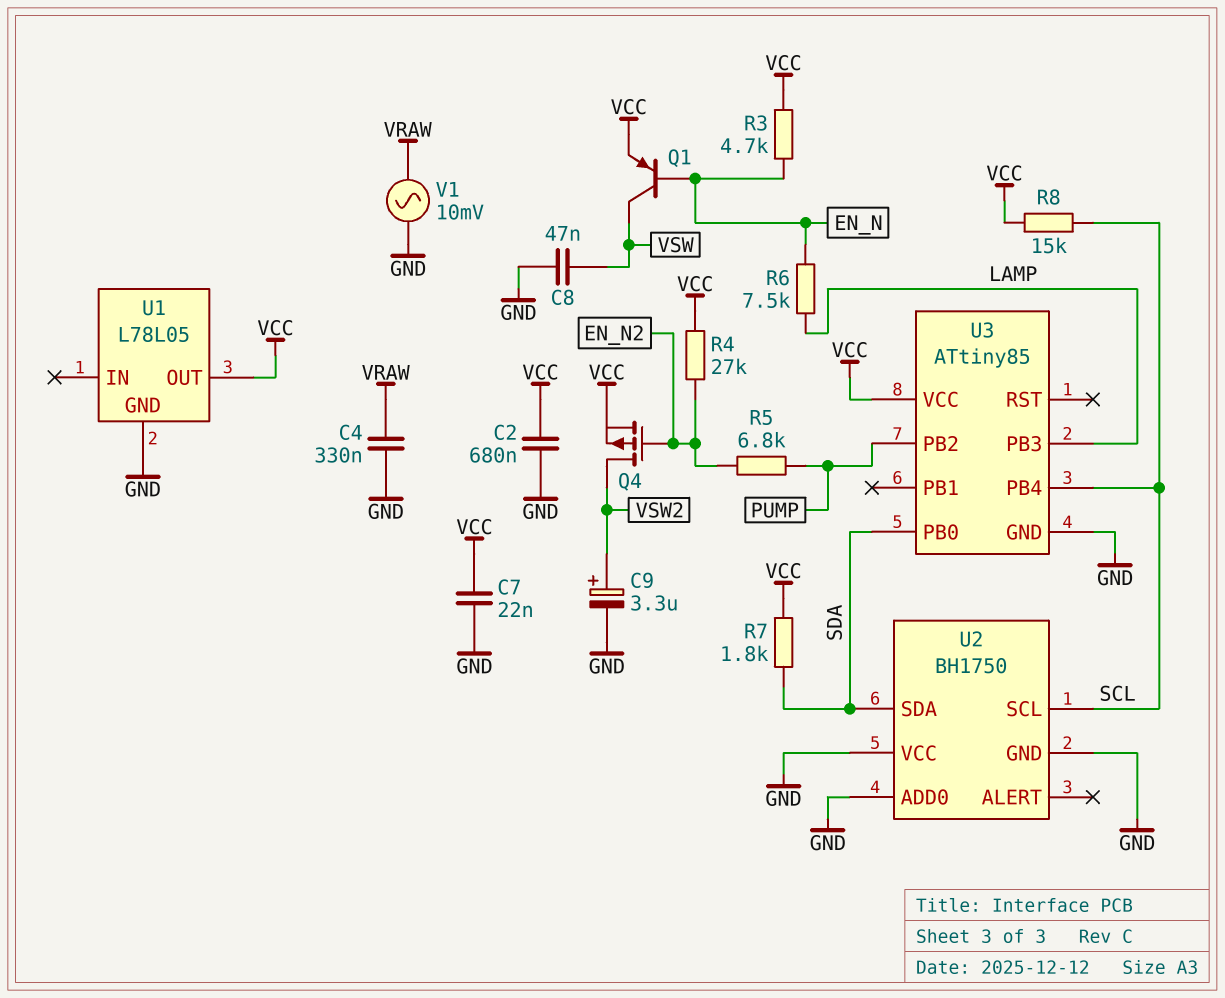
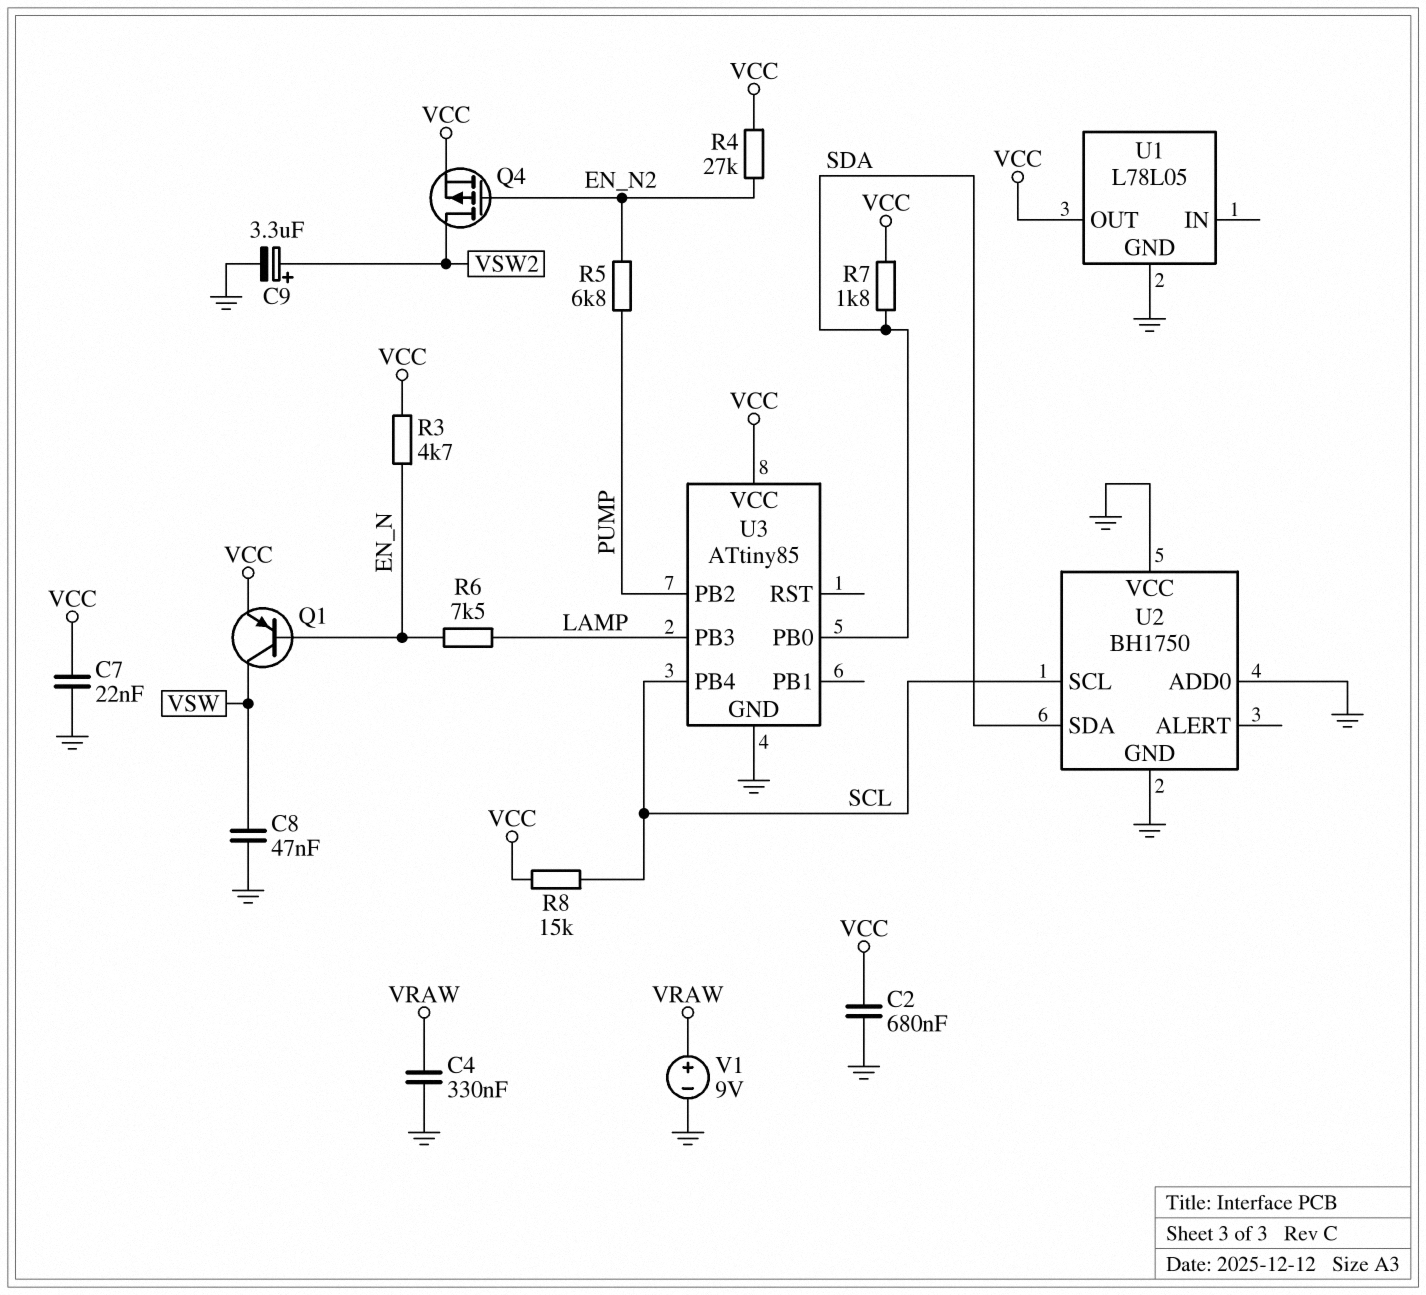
V1: AC 10mV (GND, VRAW) -> 9V (plus VRAW, minus GND)

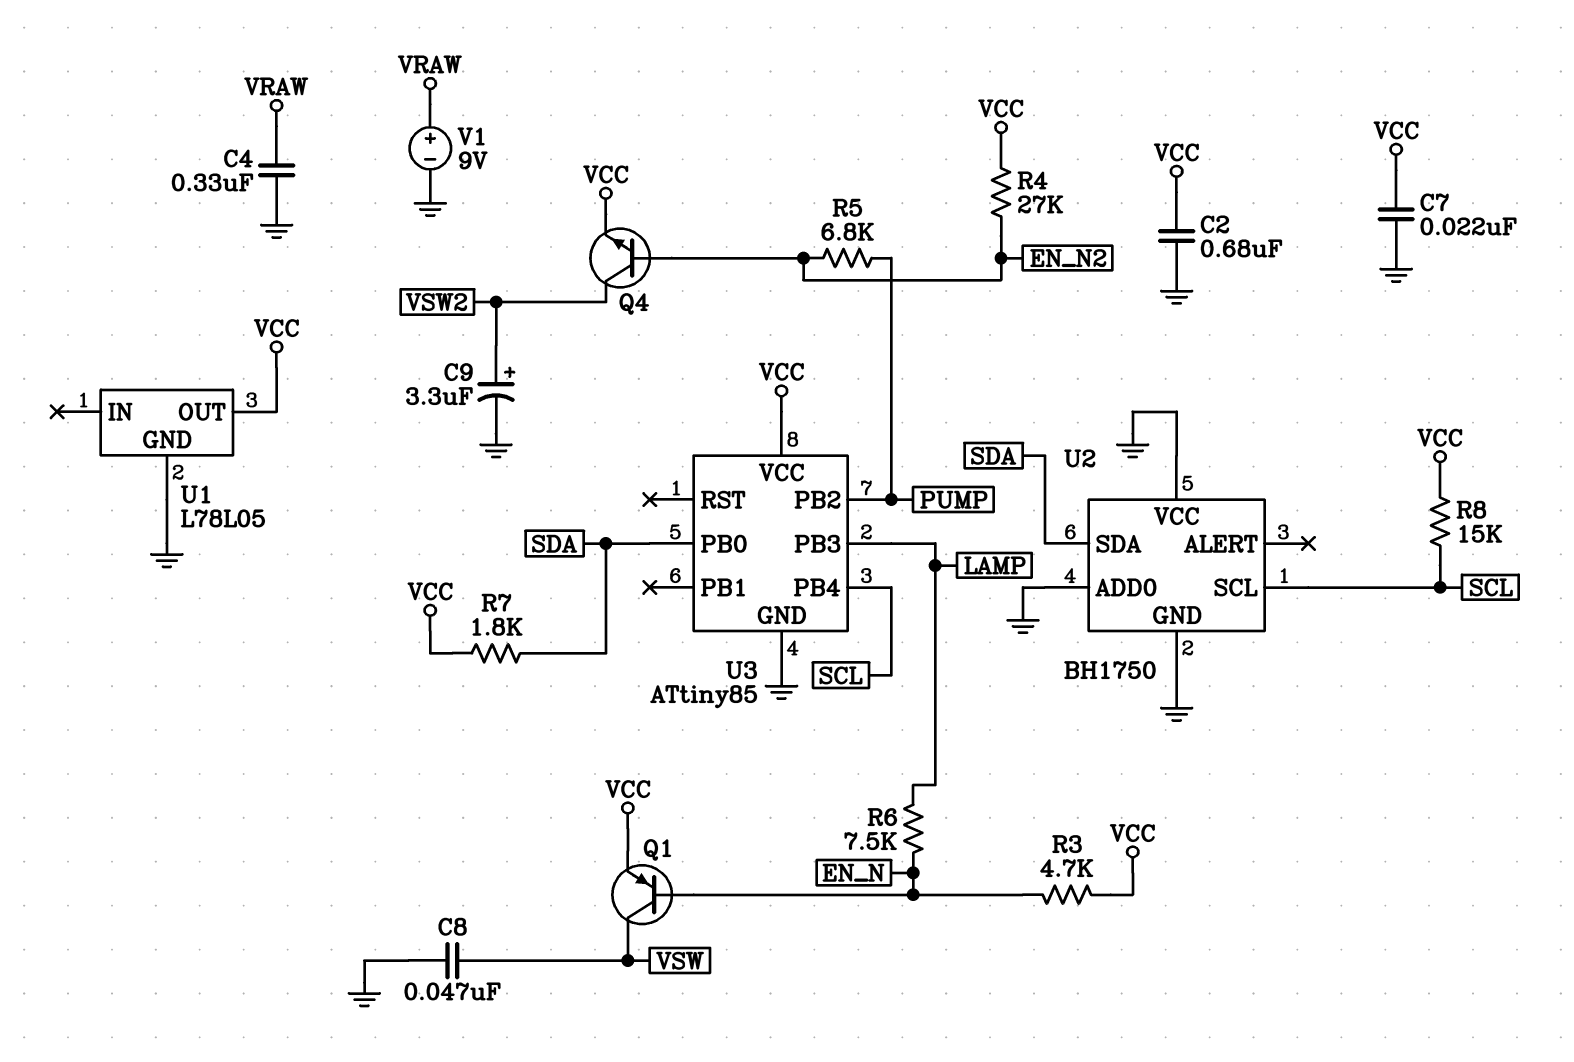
Q4: PMOS (G EN_N2, D VSW2, S VCC) -> NPN (B EN_N2, C VSW2, E VCC)

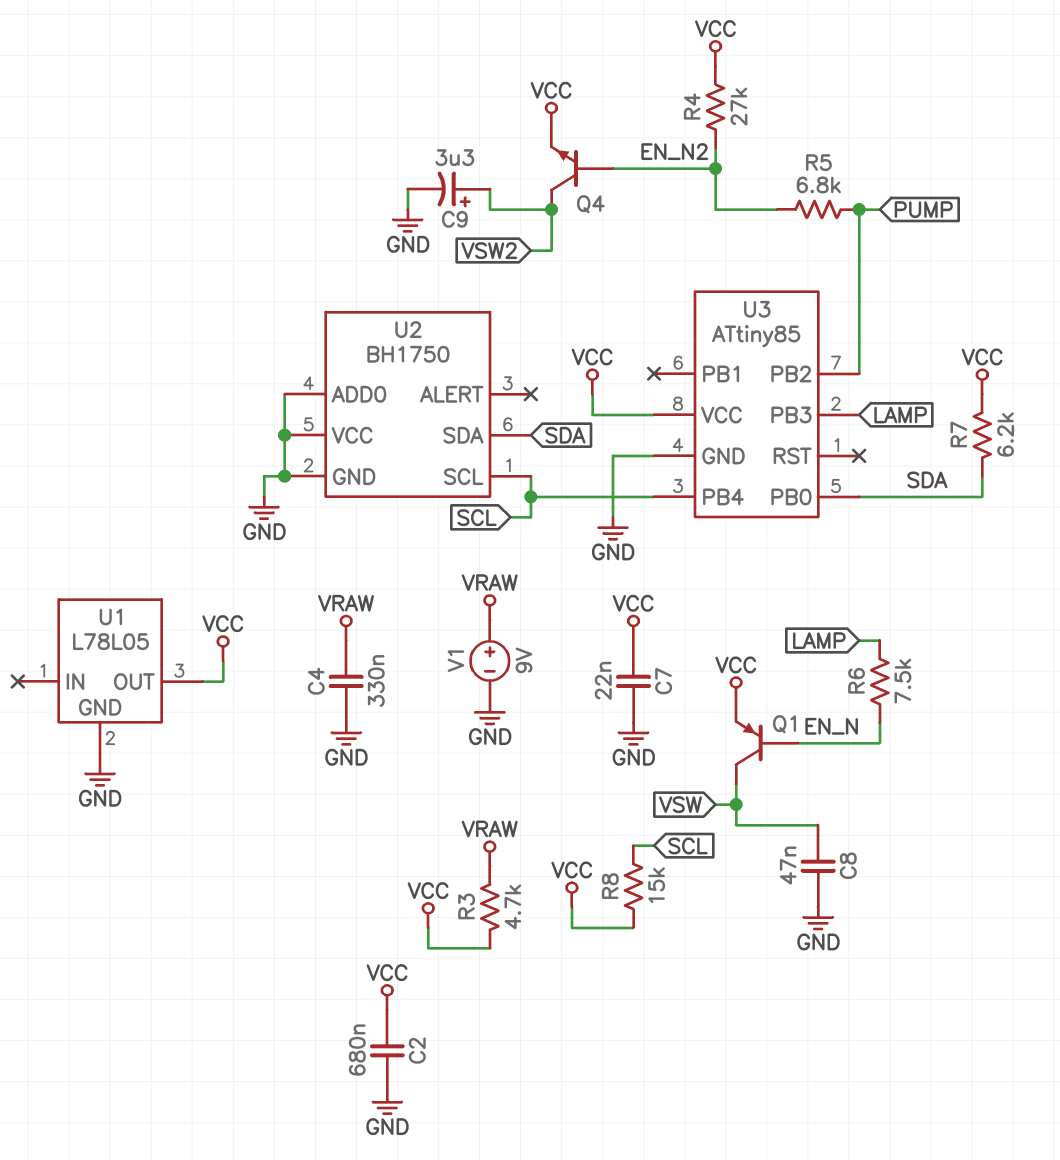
R3: 4.7k (EN_N, VCC) -> 4.7k (VCC, VRAW)
R7: 1.8k (SDA, VCC) -> 6.2k (SDA, VCC)

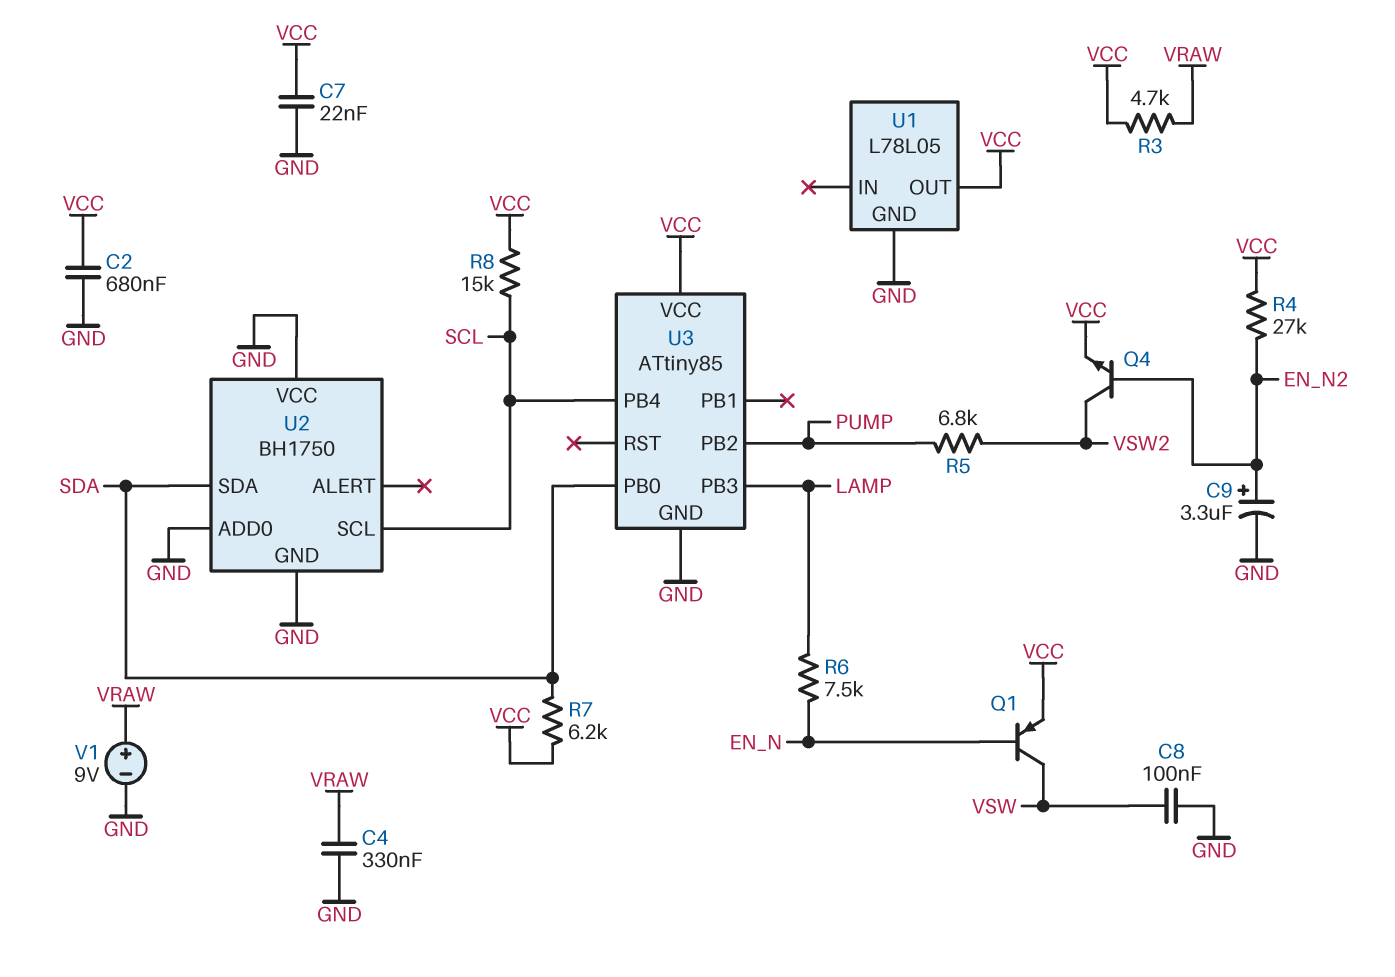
C8: 47nF (GND, VSW) -> 100nF (GND, VSW)
C9: 3.3uF (plus VSW2, minus GND) -> 3.3uF (plus EN_N2, minus GND)
R5: 6.8k (EN_N2, PUMP) -> 6.8k (PUMP, VSW2)

